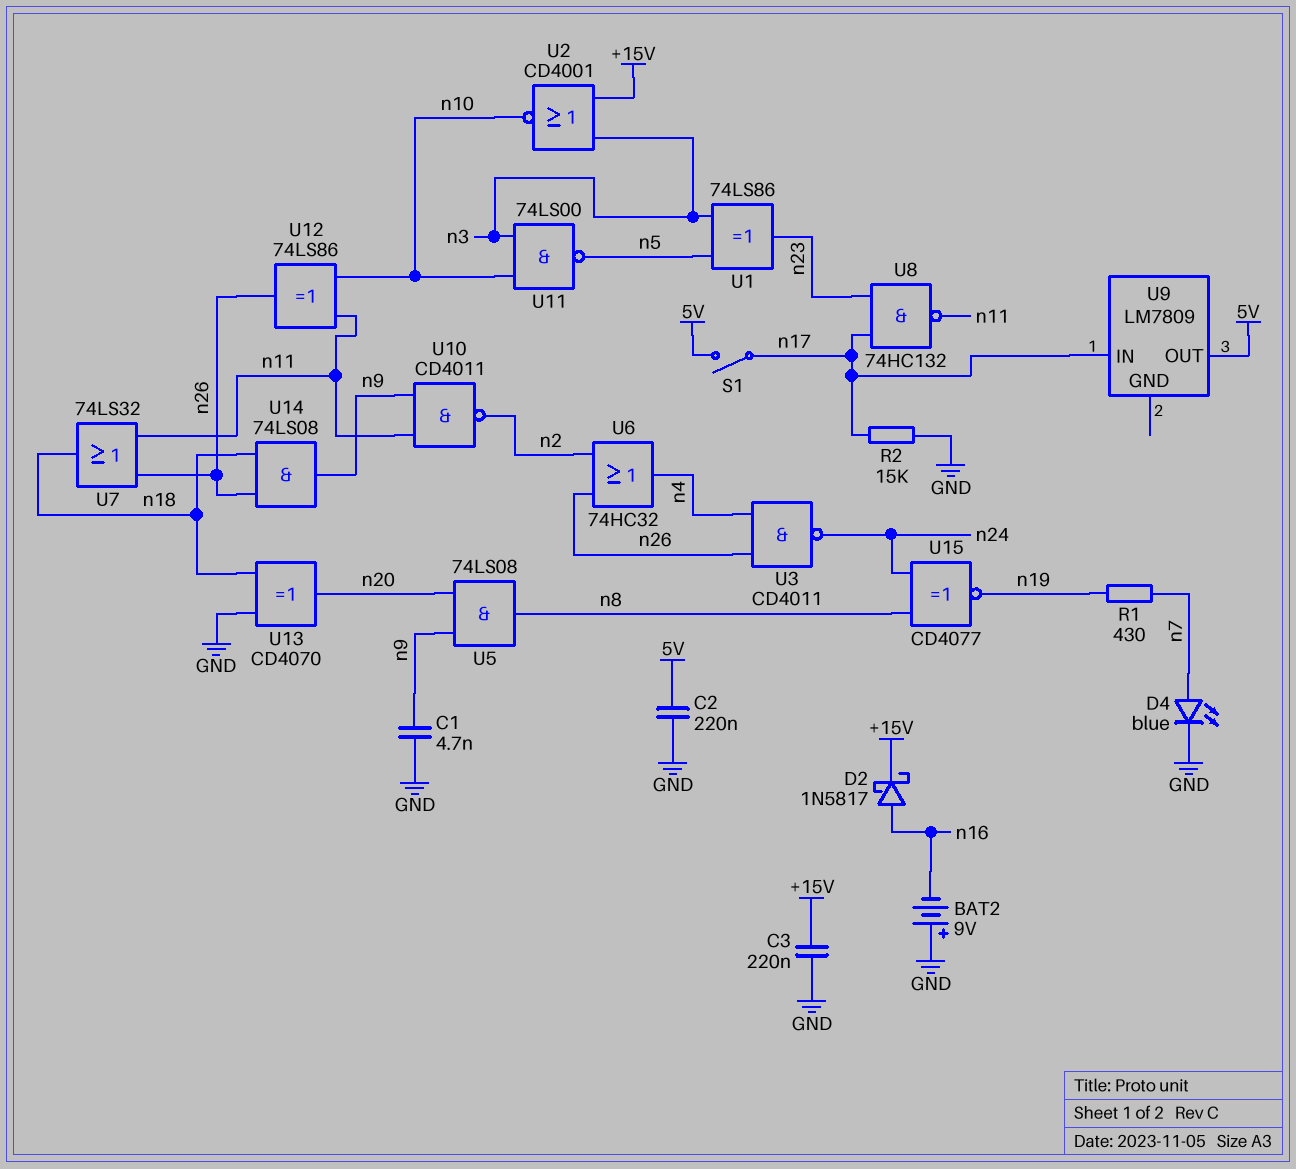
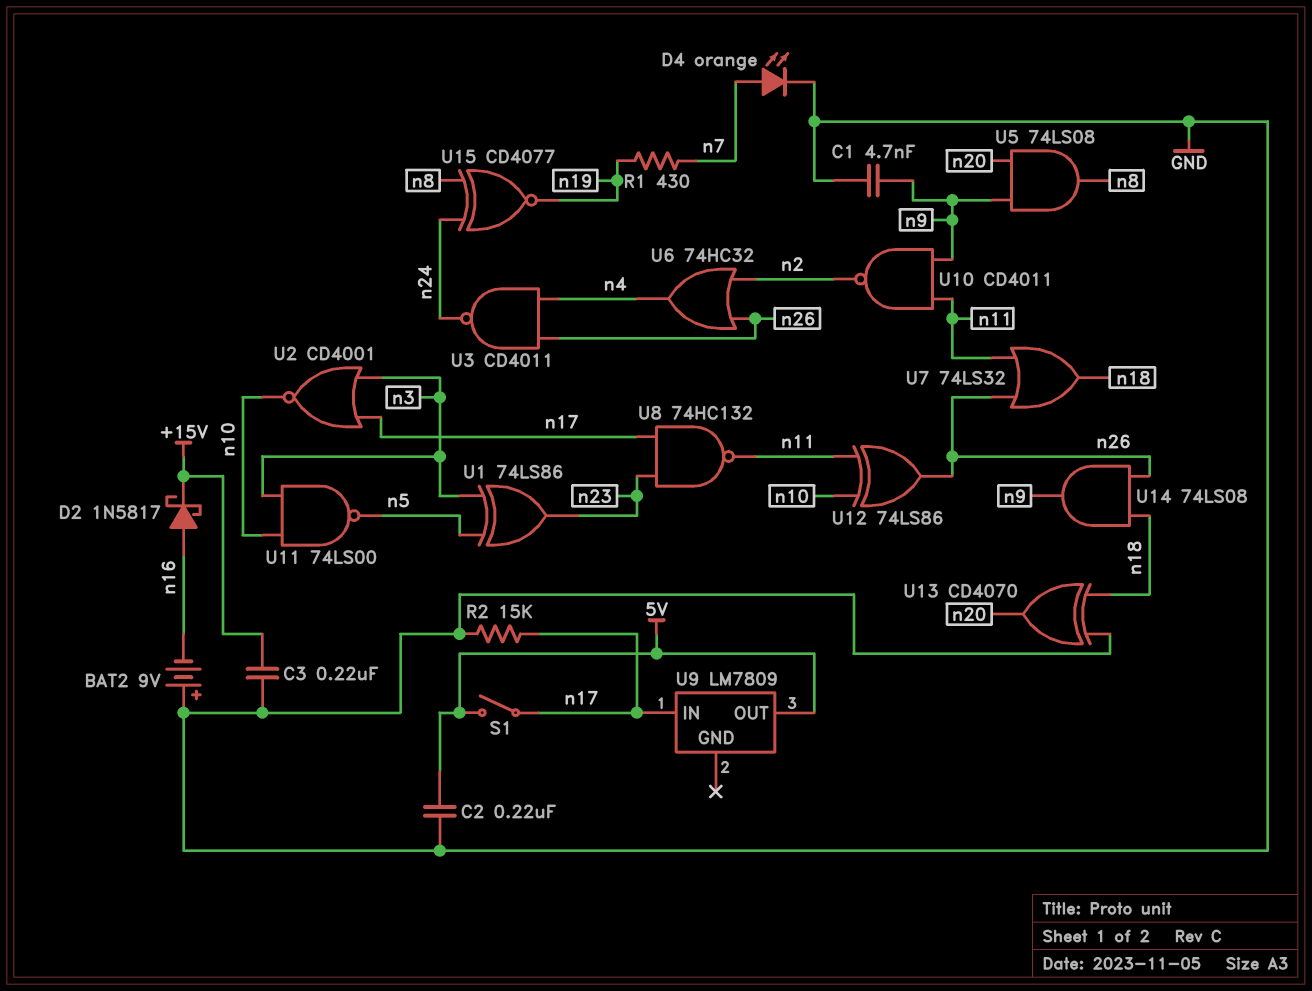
D4: LED blue (A n7, K GND) -> LED orange (A n7, K GND)
U2: NOR CD4001 (in +15V, in n3, out n10) -> NOR CD4001 (in n3, in n17, out n10)

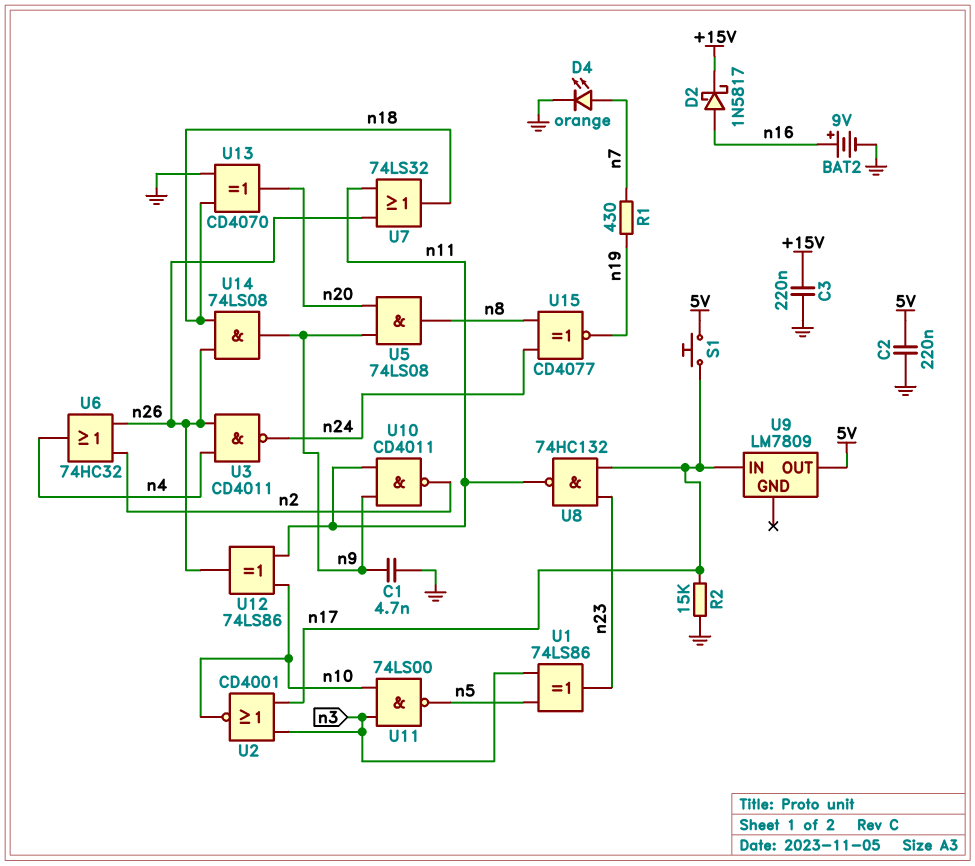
BAT2: 9V (plus GND, minus n16) -> 9V (plus n16, minus GND)
S1: switch (5V, n17) -> button (5V, n17)

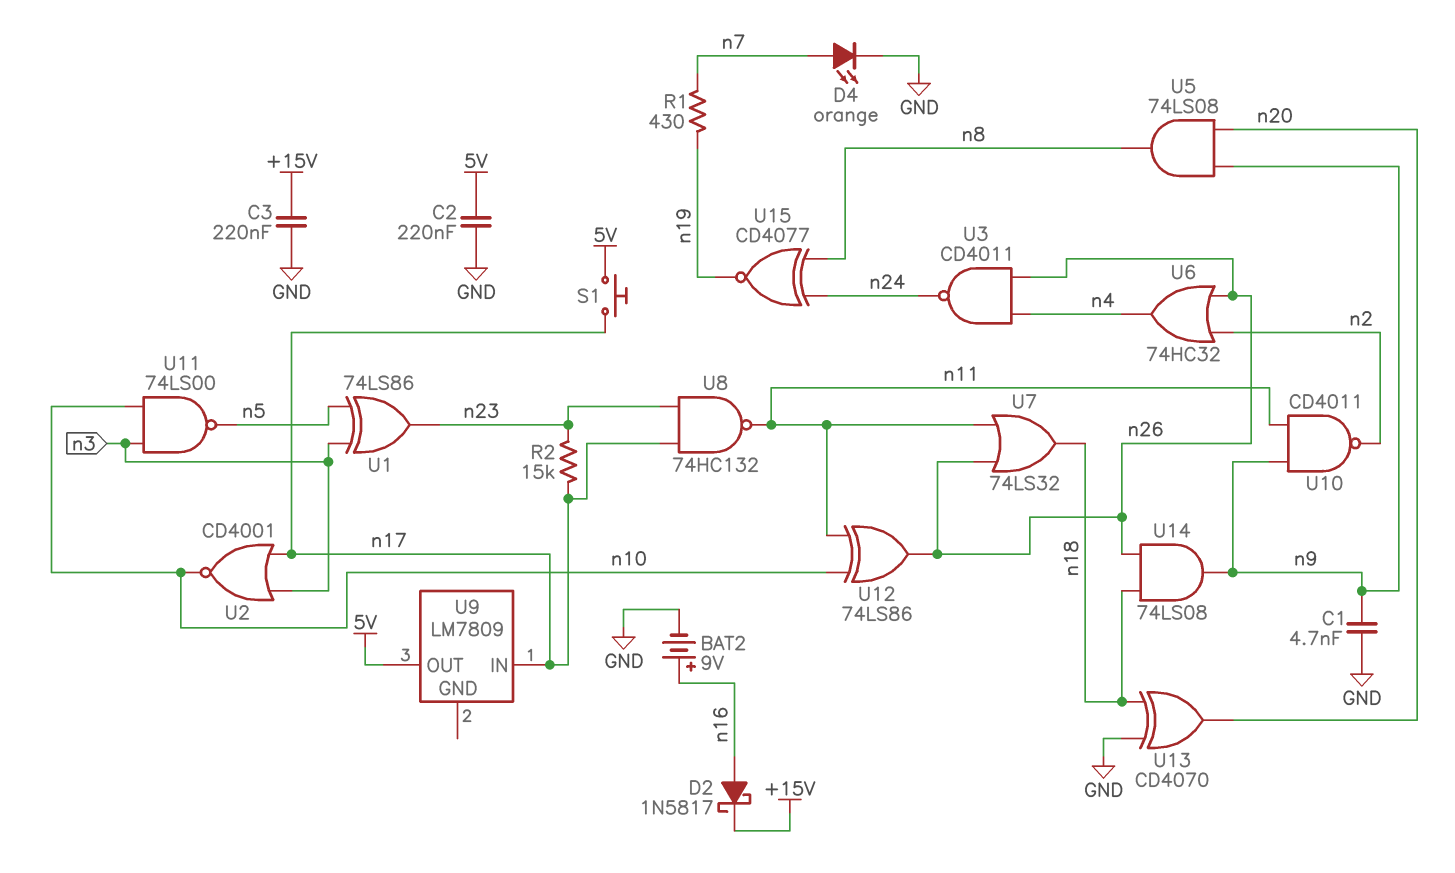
R2: 15k (GND, n17) -> 15k (n17, n23)

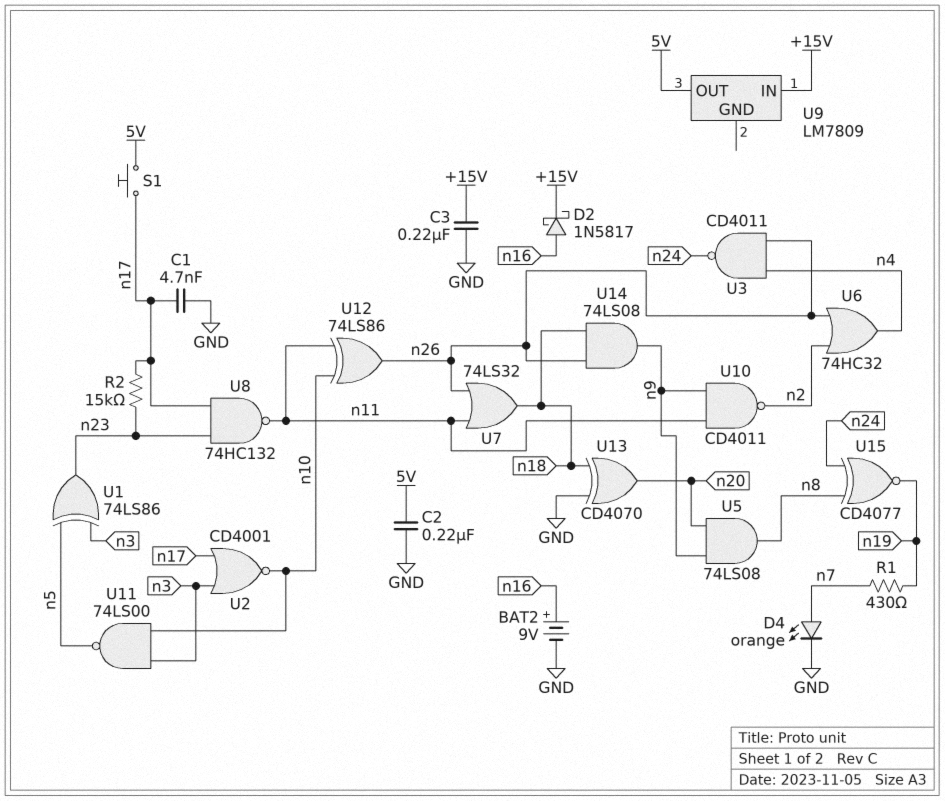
C1: 4.7nF (GND, n9) -> 4.7nF (GND, n17)
U9 pin IN: n17 -> +15V

